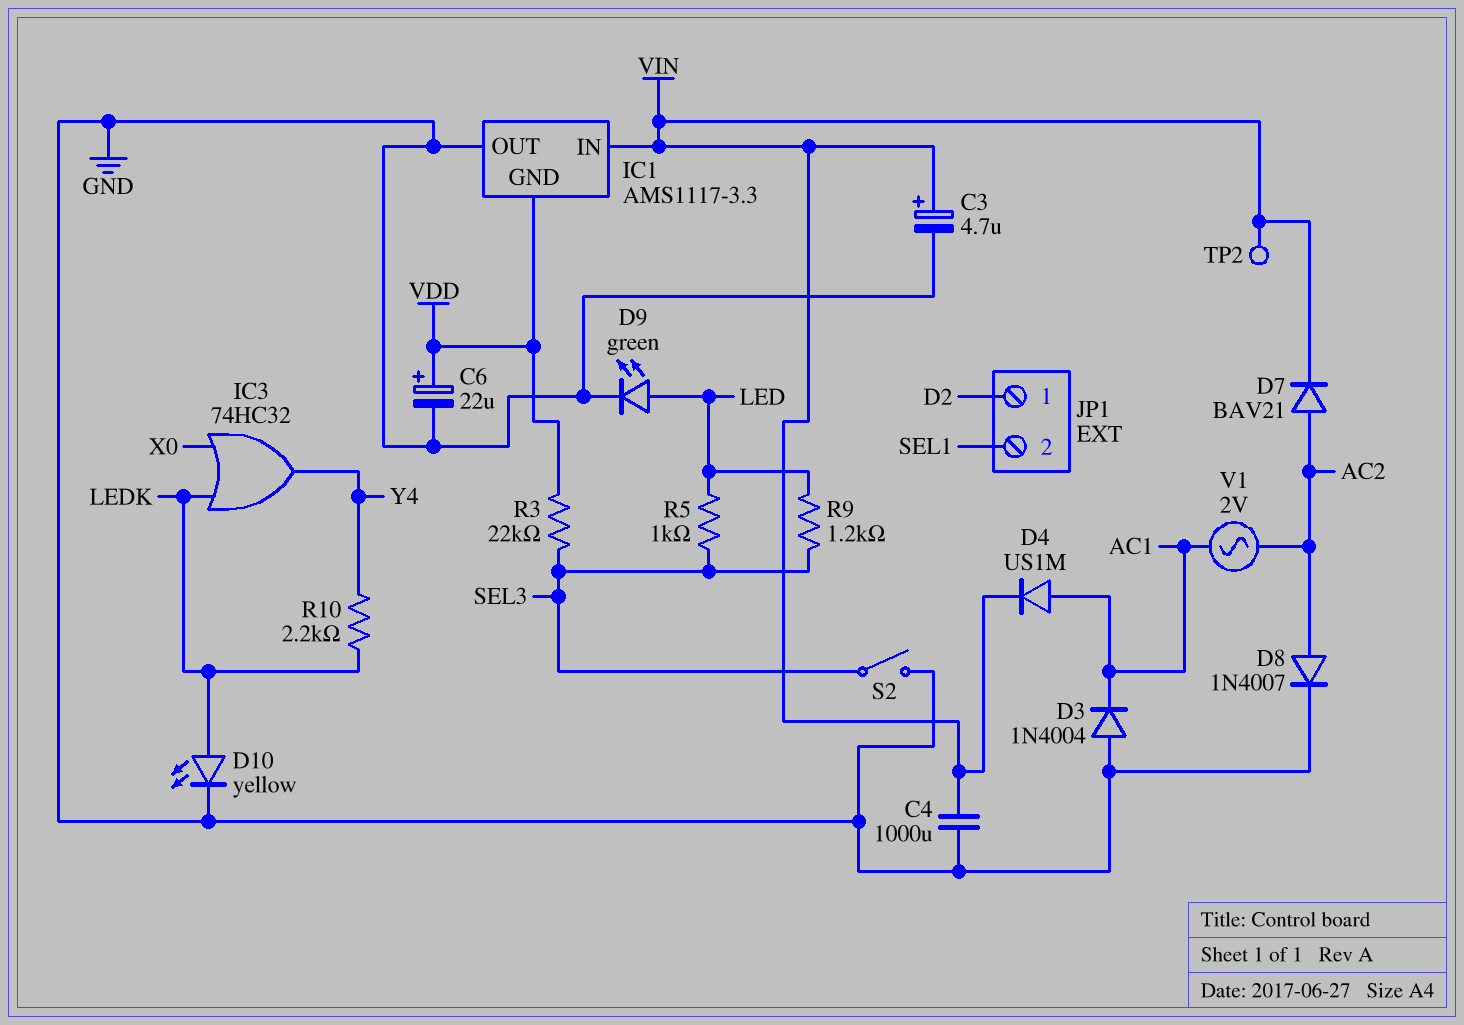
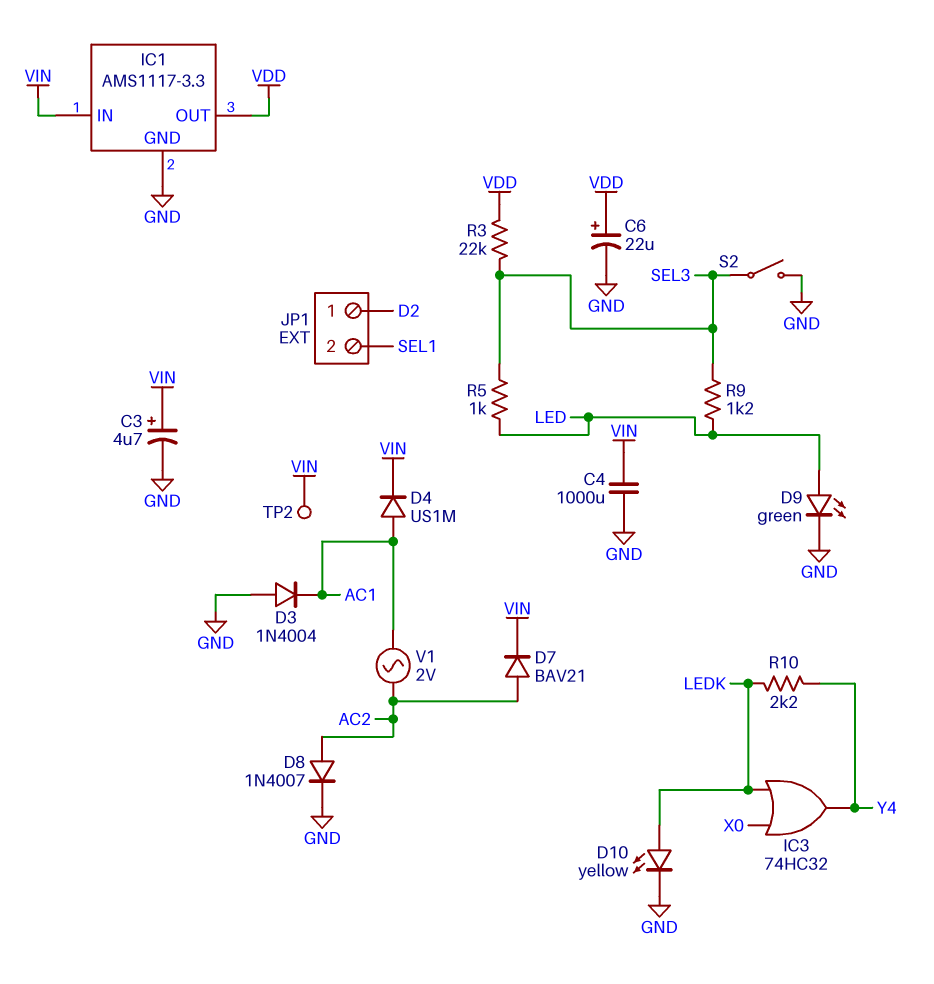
IC1 pin GND: VDD -> GND
IC1 pin OUT: GND -> VDD

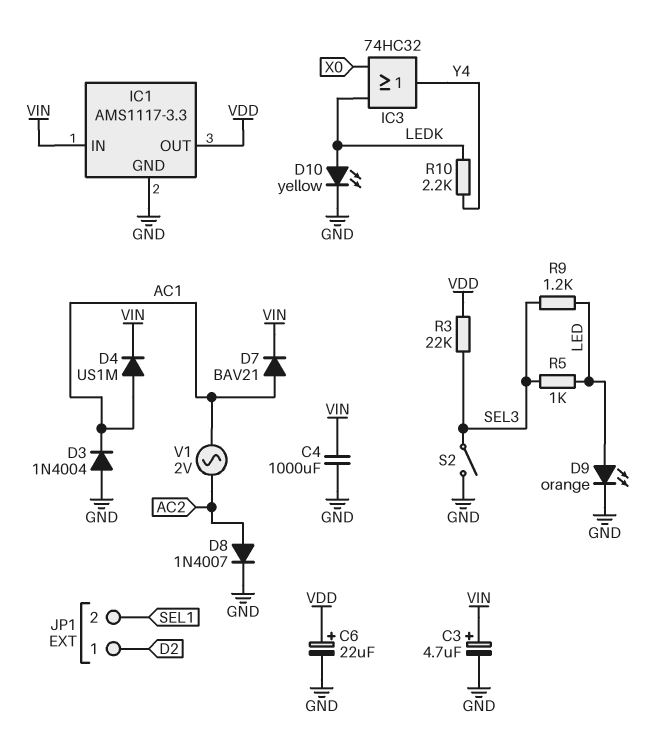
D7: diode BAV21 (A AC2, K VIN) -> diode BAV21 (A AC1, K VIN)
D9: LED green (A LED, K GND) -> LED orange (A LED, K GND)
TP2: test point (VIN) -> none

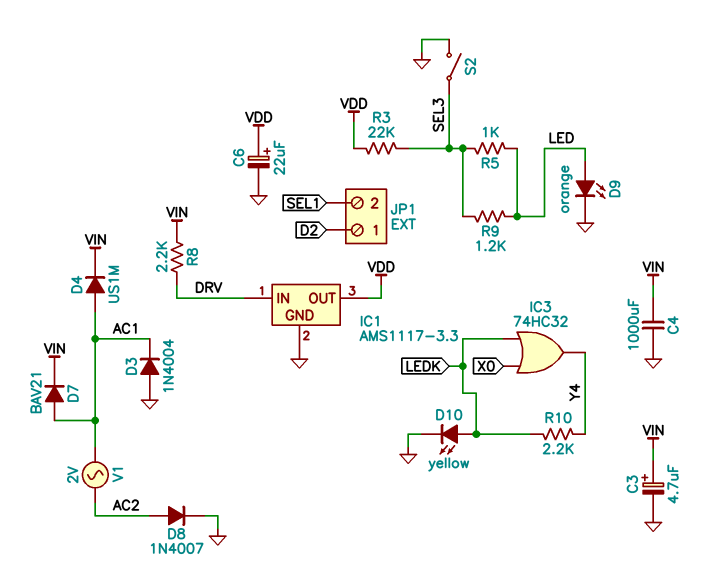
IC1 pin IN: VIN -> DRV
R8: none -> 2.2k (DRV, VIN)

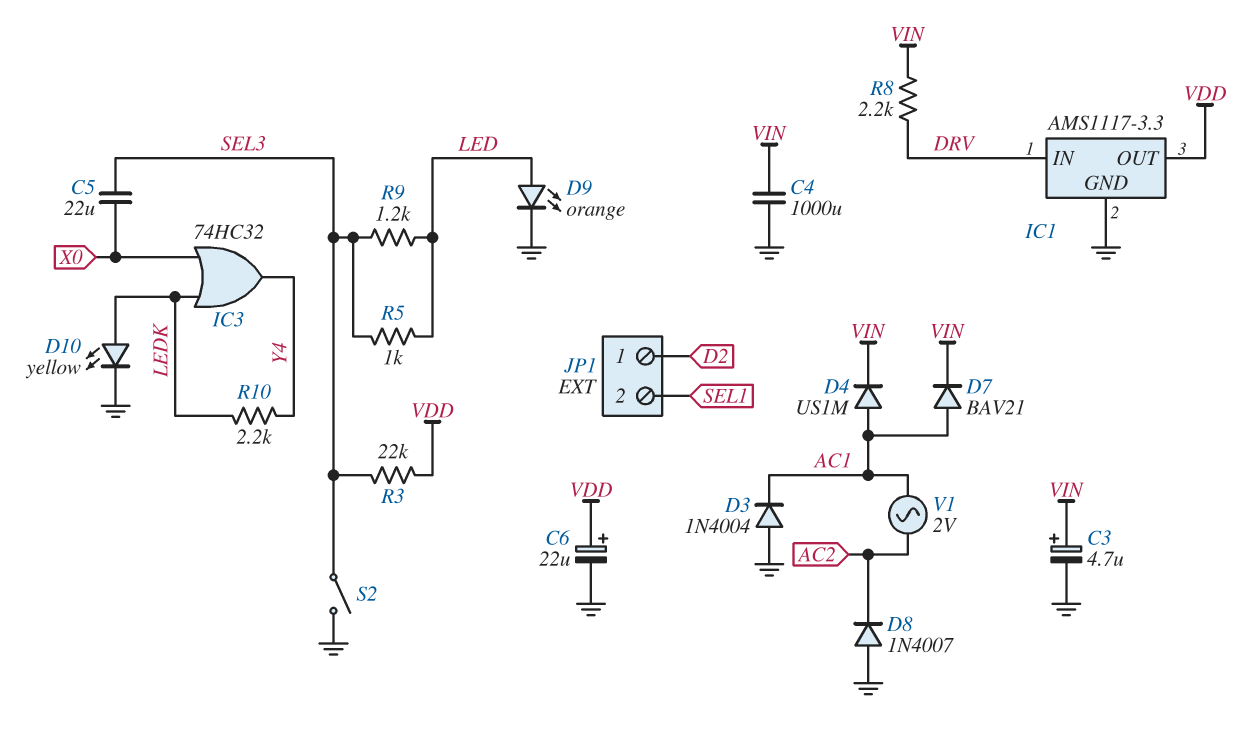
C5: none -> 22uF (SEL3, X0)
D8: diode 1N4007 (A AC2, K GND) -> diode 1N4007 (A GND, K AC2)

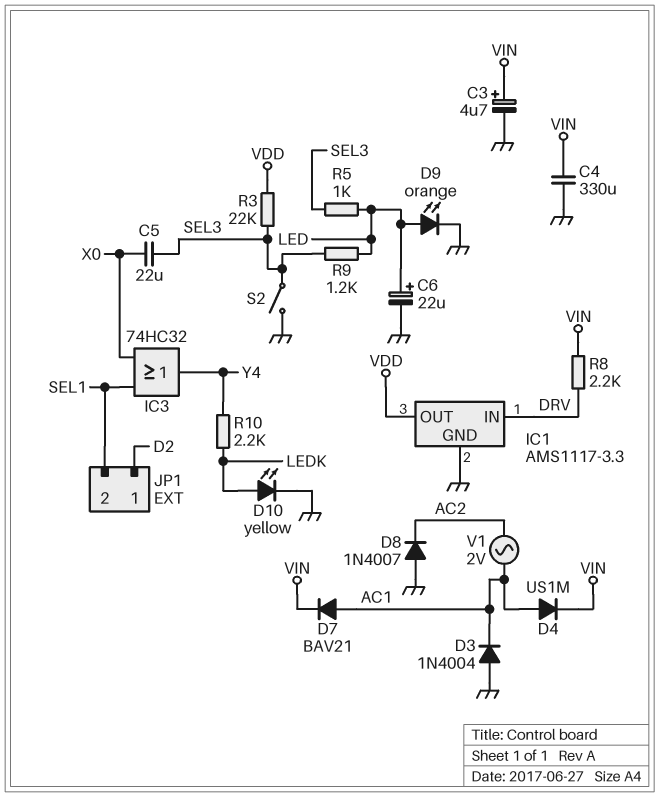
C4: 1000uF (GND, VIN) -> 330uF (GND, VIN)
C6: 22uF (plus VDD, minus GND) -> 22uF (plus LED, minus GND)
IC3: OR 74HC32 (in LEDK, in X0, out Y4) -> OR 74HC32 (in SEL1, in X0, out Y4)

